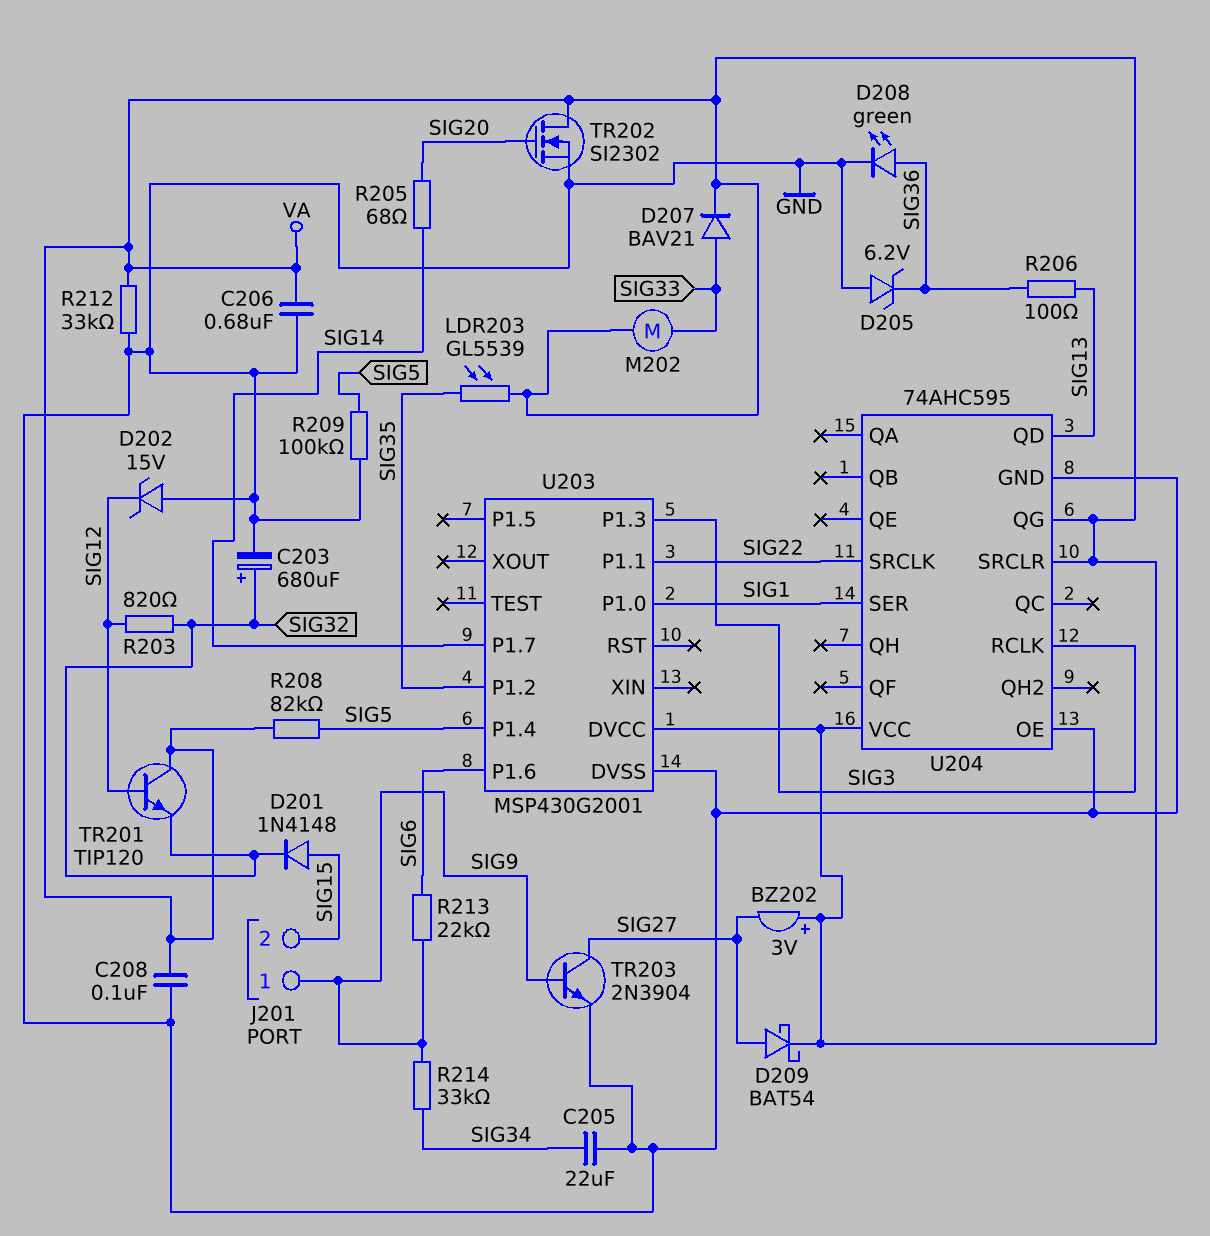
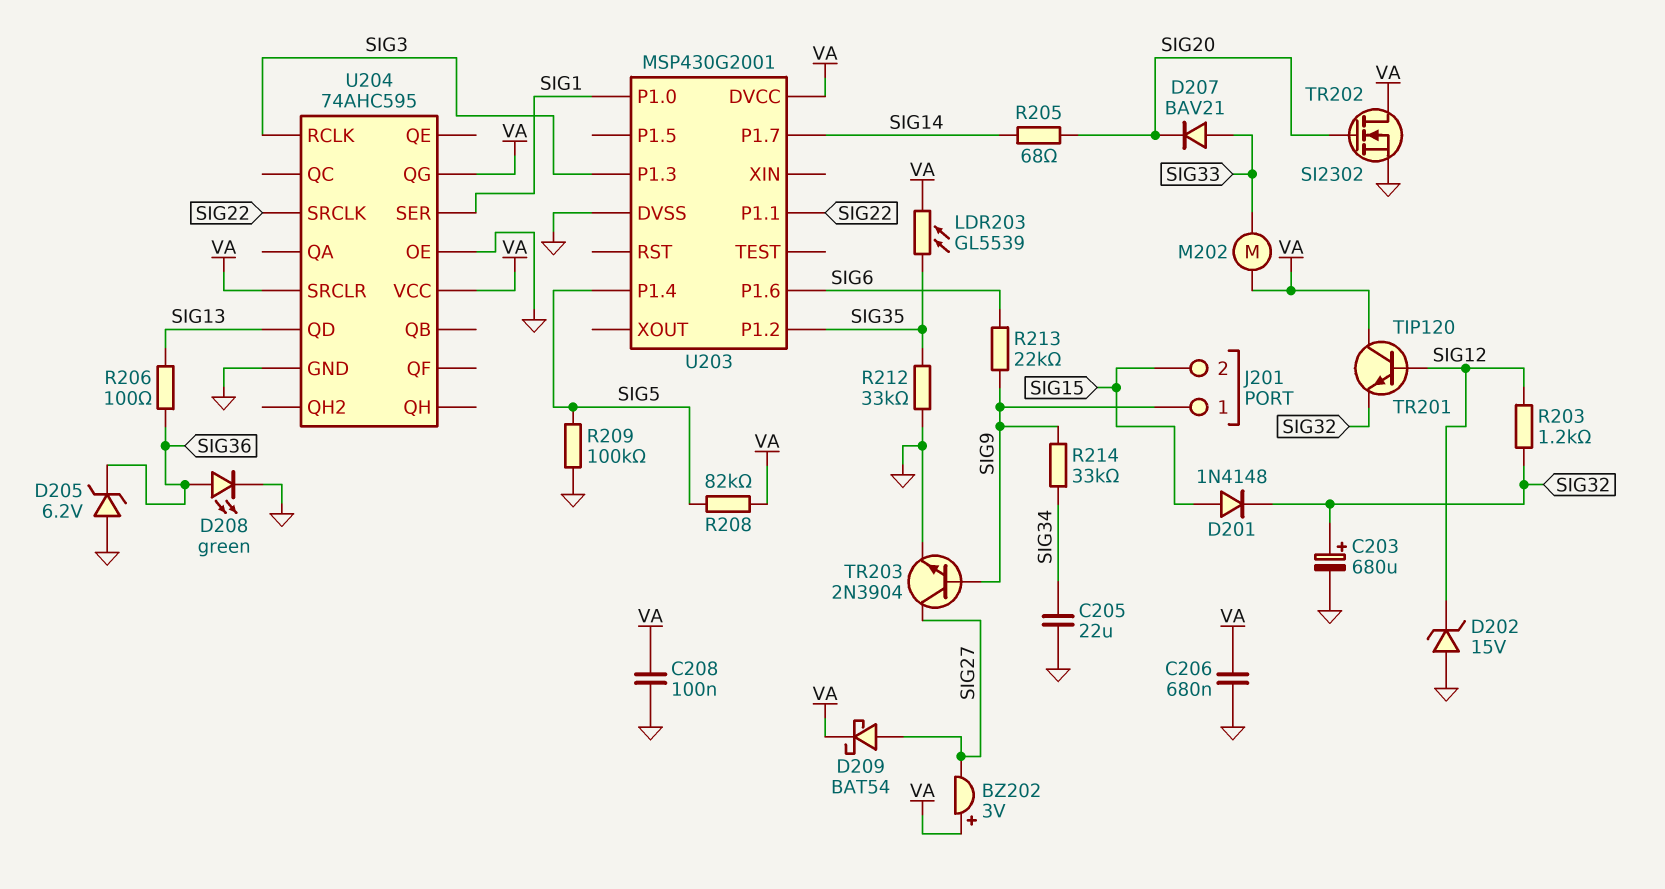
D207: diode BAV21 (A SIG33, K VA) -> diode BAV21 (A SIG33, K SIG20)
R203: 820 (SIG12, SIG32) -> 1.2k (SIG12, SIG32)
R212: 33k (GND, VA) -> 33k (GND, SIG35)

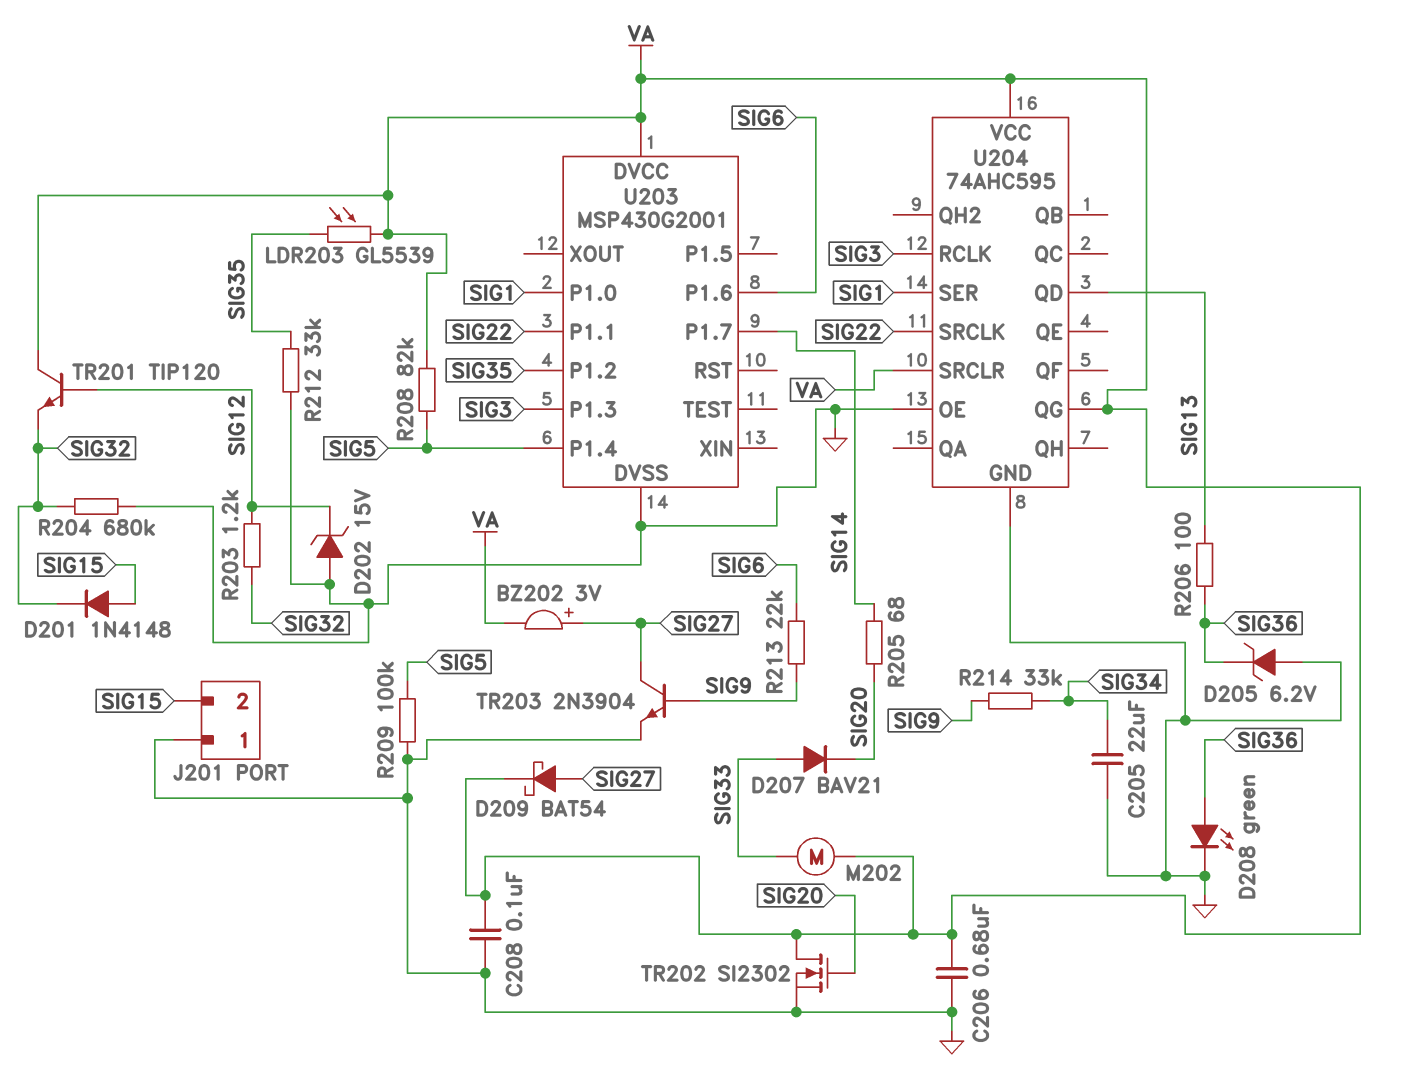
BZ202: buzzer 3V (plus VA, minus SIG27) -> buzzer 3V (plus SIG27, minus VA)
C203: 680uF (plus SIG32, minus GND) -> none
J201 pin 1: SIG9 -> GND
R204: none -> 680k (GND, SIG32)

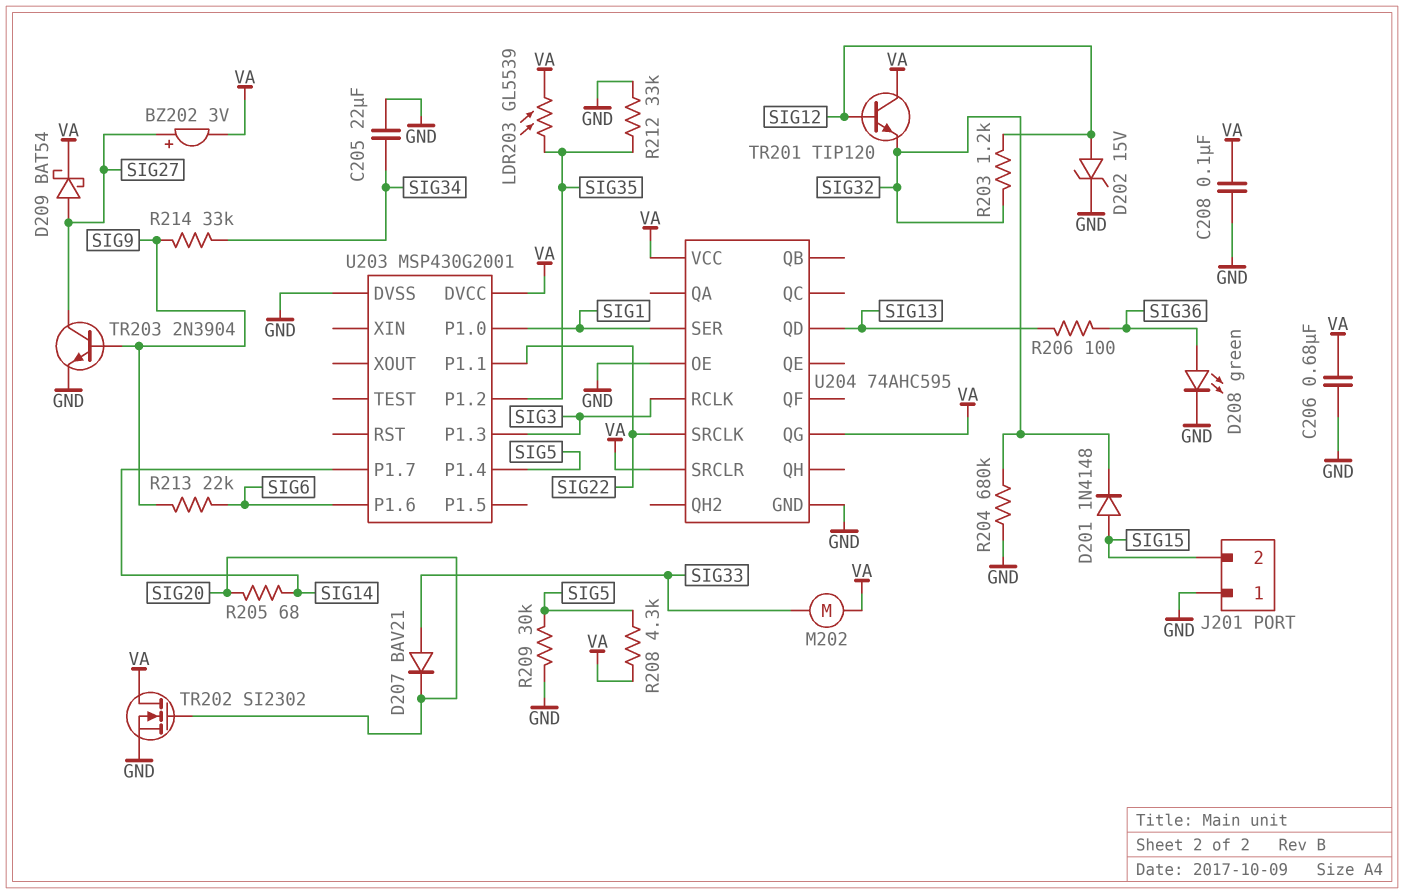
D202: zener 15V (A GND, K SIG12) -> zener 15V (A SIG12, K GND)
D205: zener 6.2V (A GND, K SIG36) -> none
R208: 82k (SIG5, VA) -> 4.3k (SIG5, VA)
R209: 100k (GND, SIG5) -> 30k (GND, SIG5)

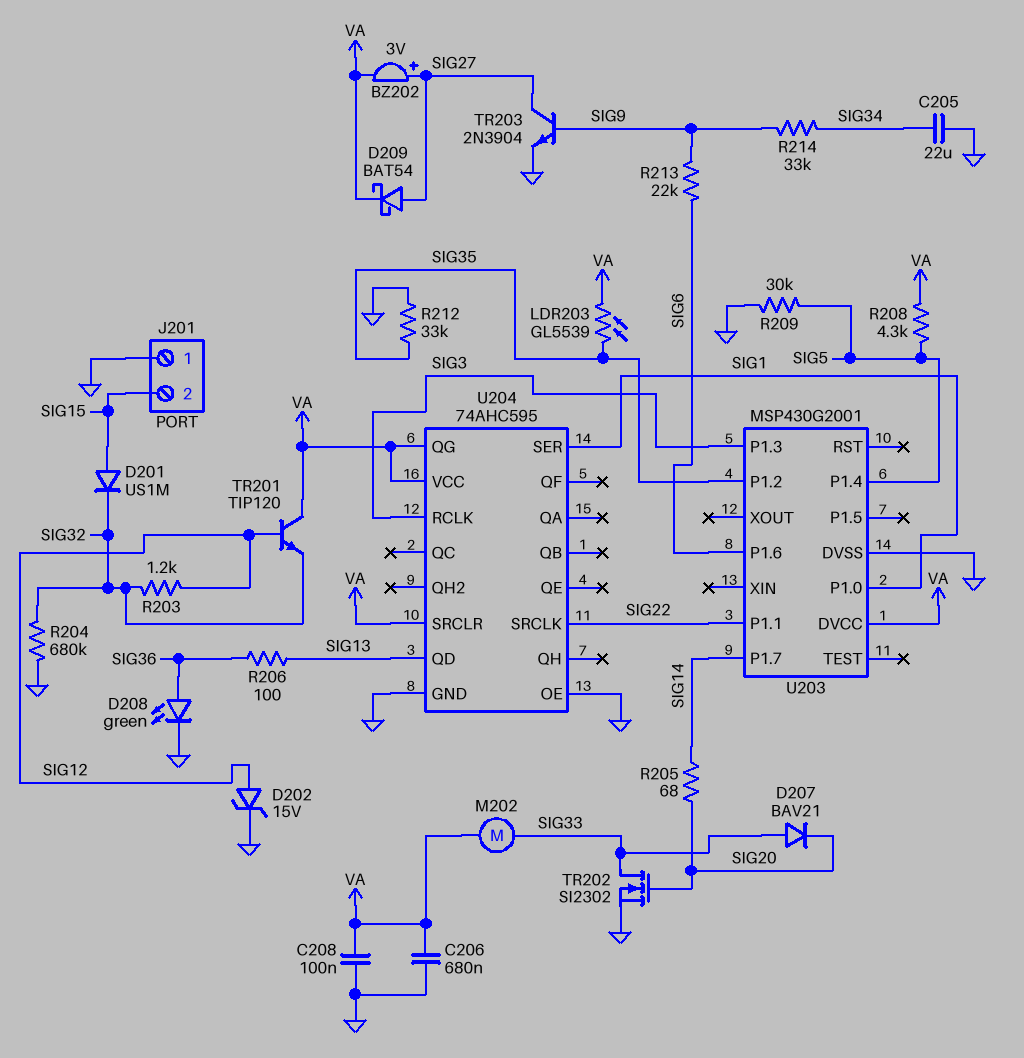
D201: diode 1N4148 (A SIG15, K SIG32) -> diode US1M (A SIG15, K SIG32)
TR202: NMOS SI2302 (G SIG20, D VA, S GND) -> NMOS SI2302 (G SIG20, D SIG33, S GND)

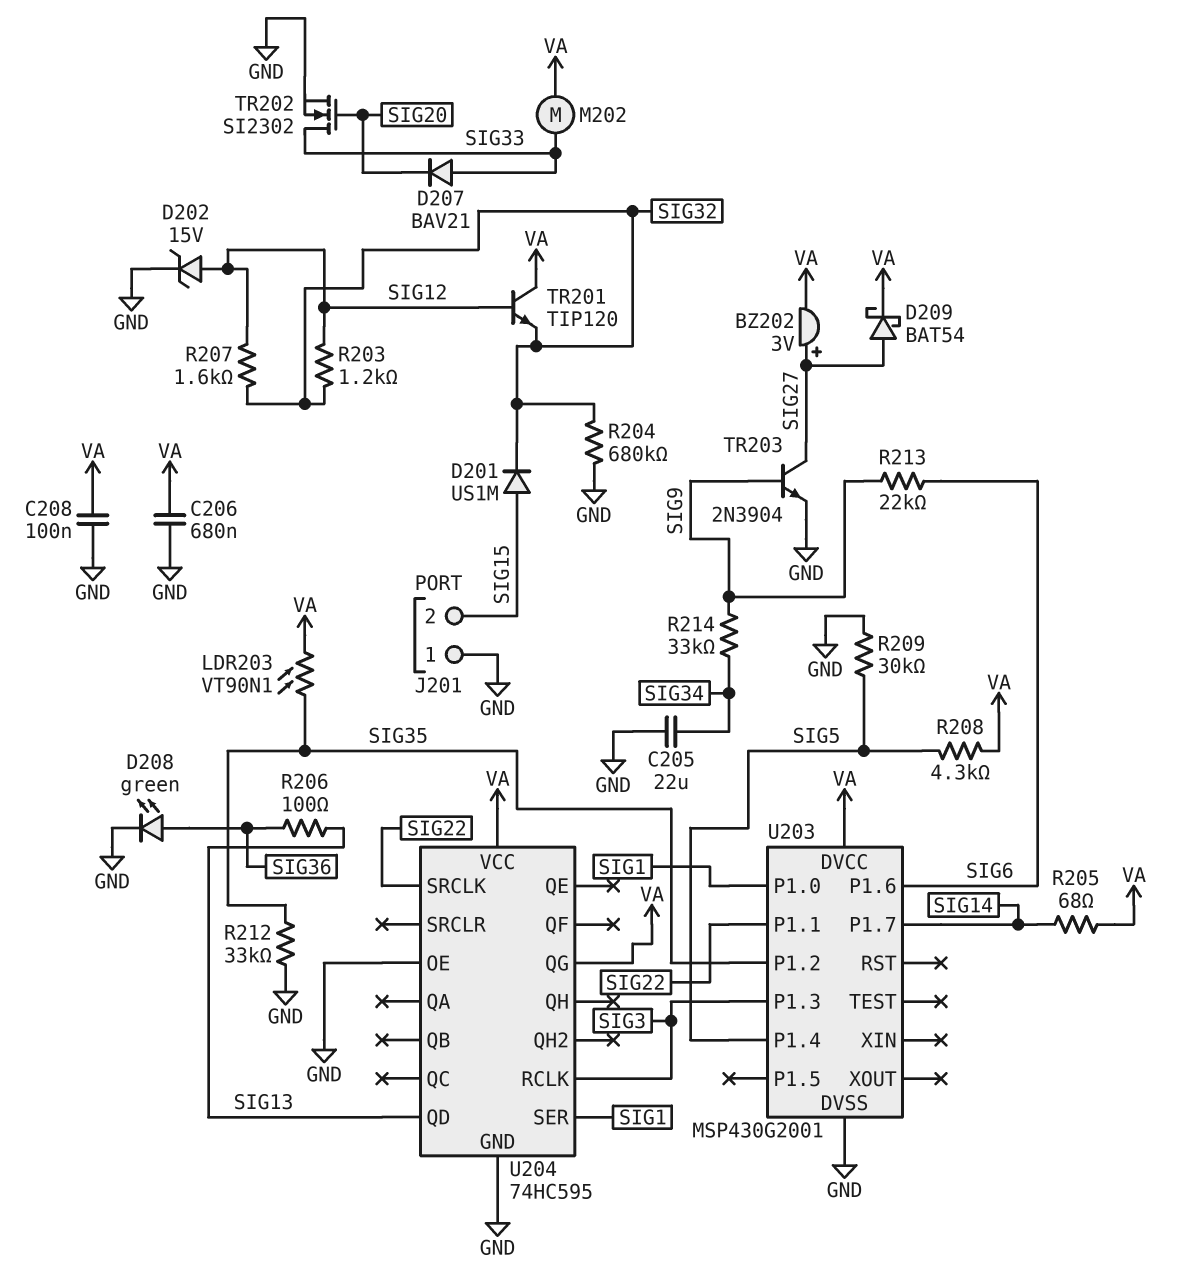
LDR203: GL5539 (SIG35, VA) -> VT90N1 (SIG35, VA)
R205: 68 (SIG14, SIG20) -> 68 (SIG14, VA)
R207: none -> 1.6k (SIG12, SIG32)
U204: 74AHC595 -> 74HC595
U204 pin SRCLR: VA -> none

